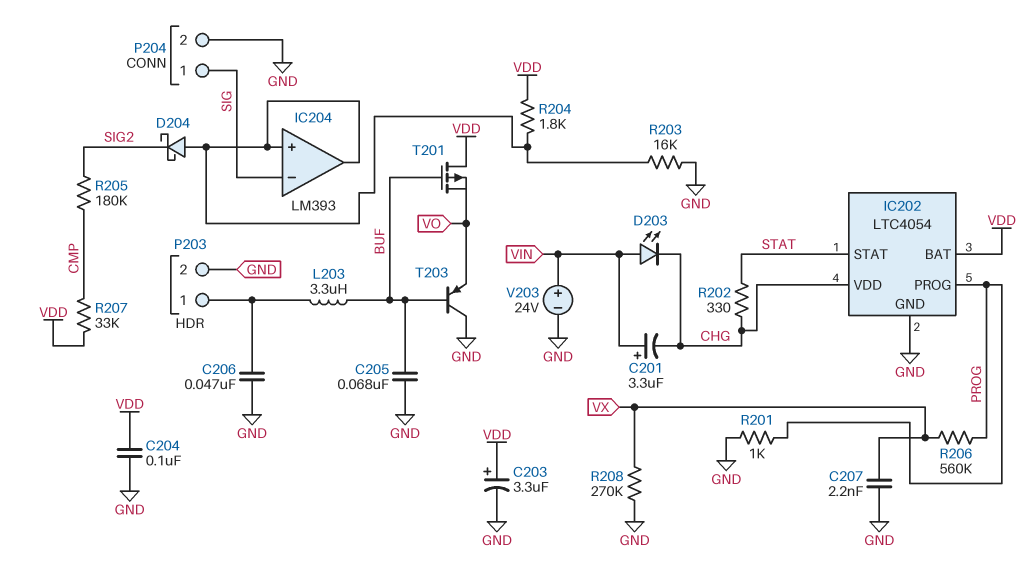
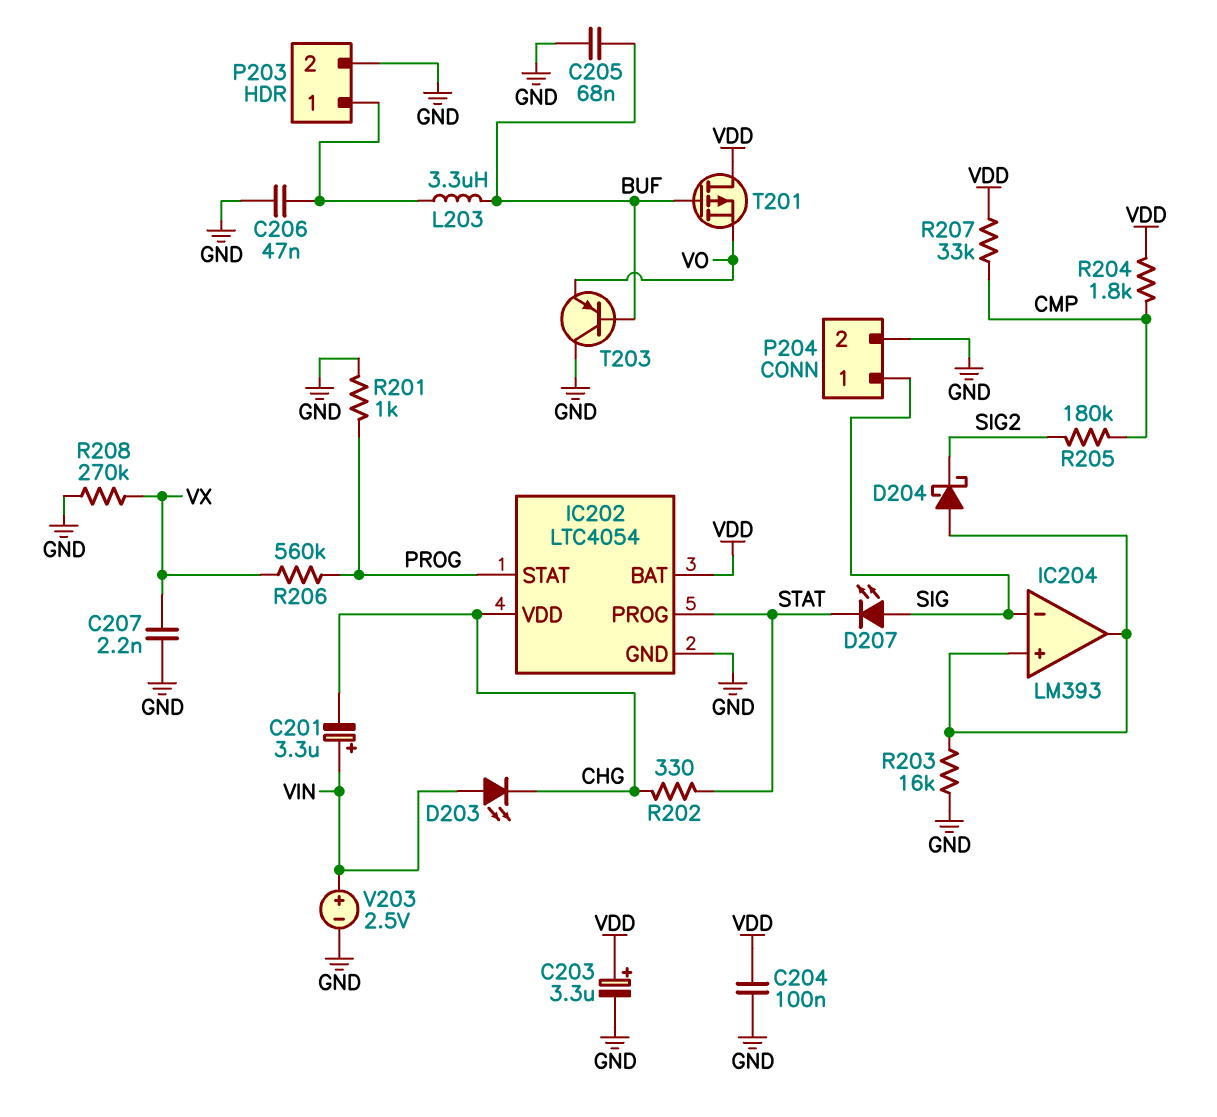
D207: none -> LED (A SIG, K STAT)
IC202 pin PROG: PROG -> STAT
IC202 pin STAT: STAT -> PROG
R204: 1.8k (IC204/in+, VDD) -> 1.8k (CMP, VDD)
V203: 24V (plus VIN, minus GND) -> 2.5V (plus VIN, minus GND)

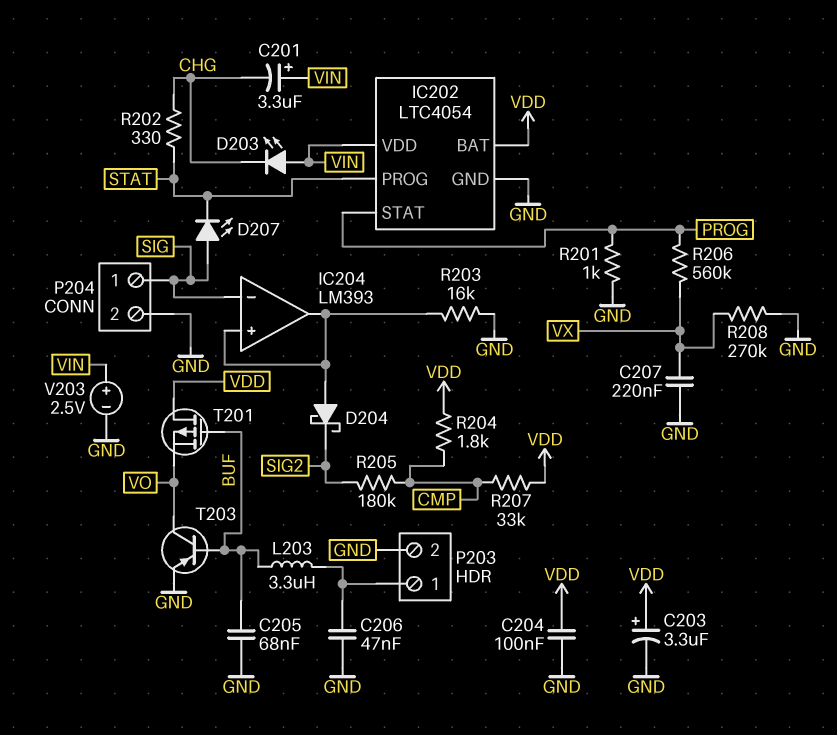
C207: 2.2nF (GND, VX) -> 220nF (GND, VX)
IC202 pin VDD: CHG -> VIN
T203: PNP (B BUF, C GND, E VO) -> PNP (B BUF, C VO, E GND)

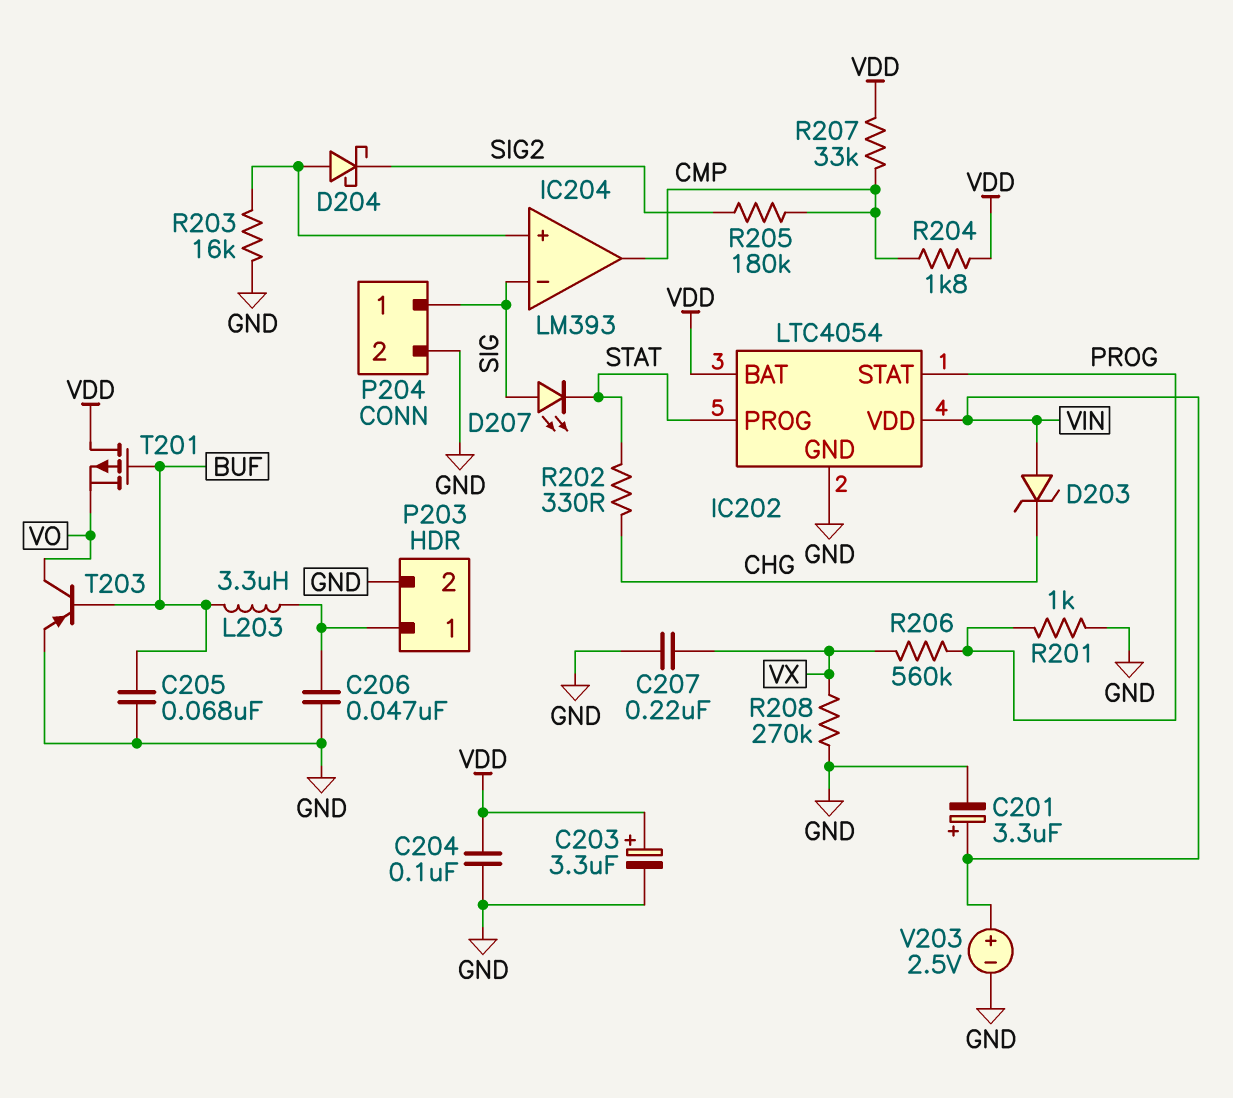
C201: 3.3uF (plus VIN, minus CHG) -> 3.3uF (plus VIN, minus GND)
D203: LED (A VIN, K CHG) -> zener (A VIN, K CHG)
IC204 pin out: IC204/in+ -> CMP

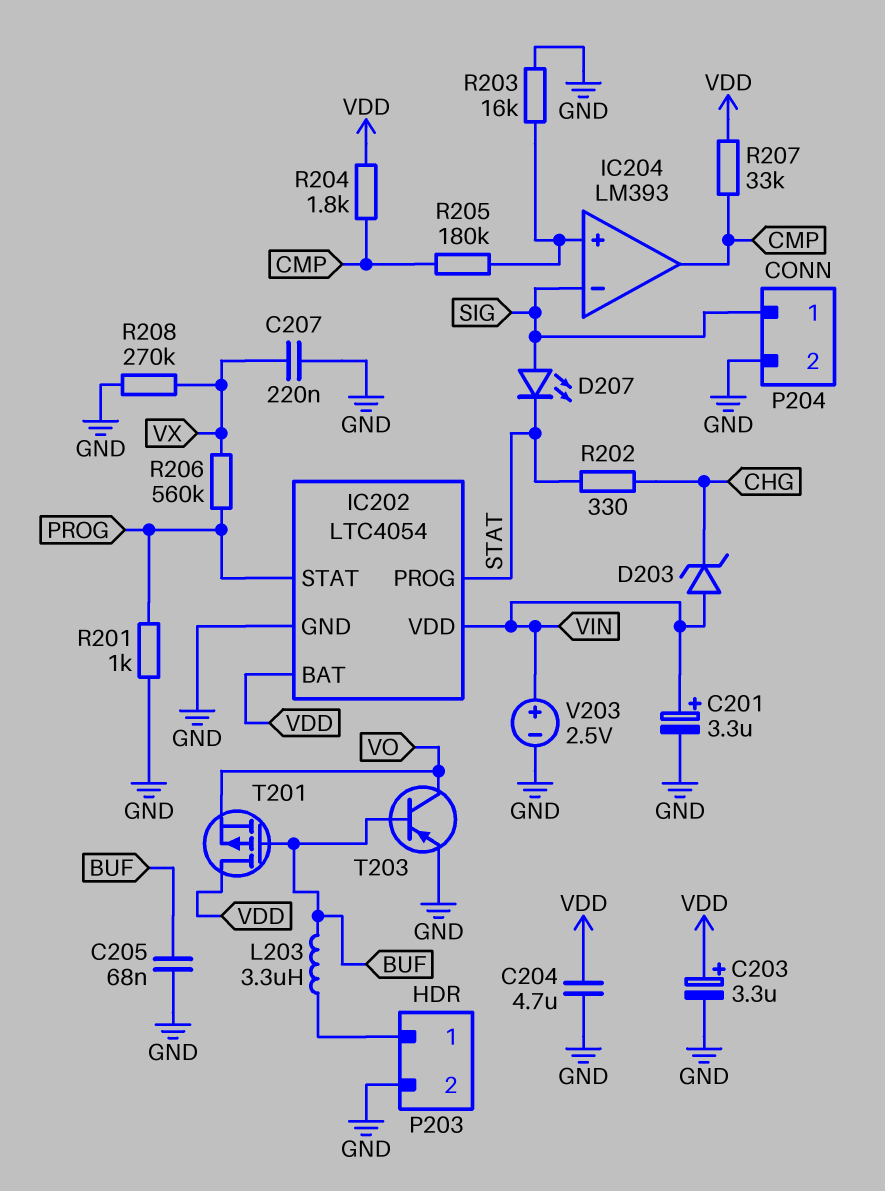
C204: 100nF (GND, VDD) -> 4.7uF (GND, VDD)
C206: 47nF (GND, P203/1) -> none
D204: schottky (A IC204/in+, K SIG2) -> none
R205: 180k (CMP, SIG2) -> 180k (CMP, IC204/in+)

